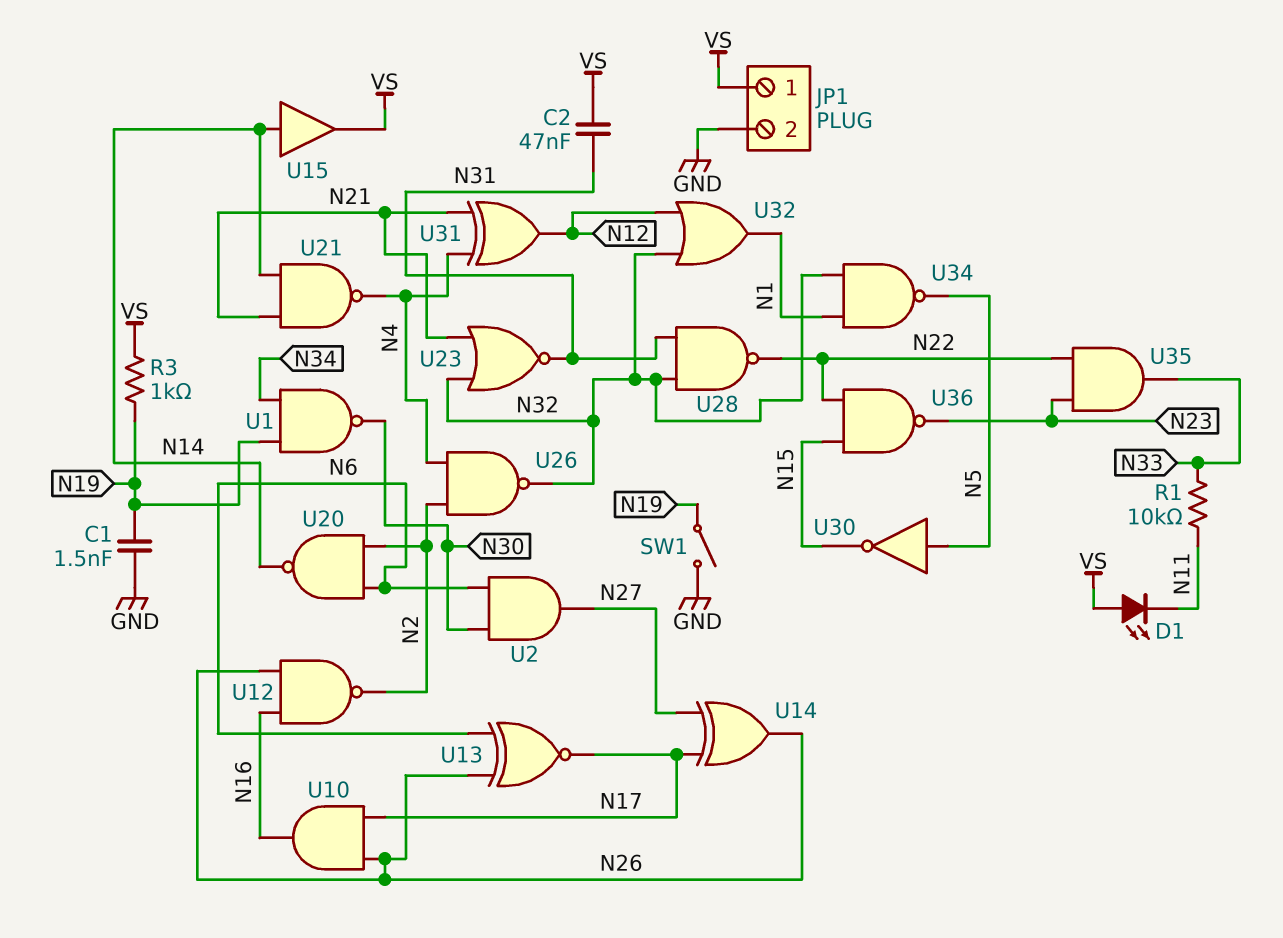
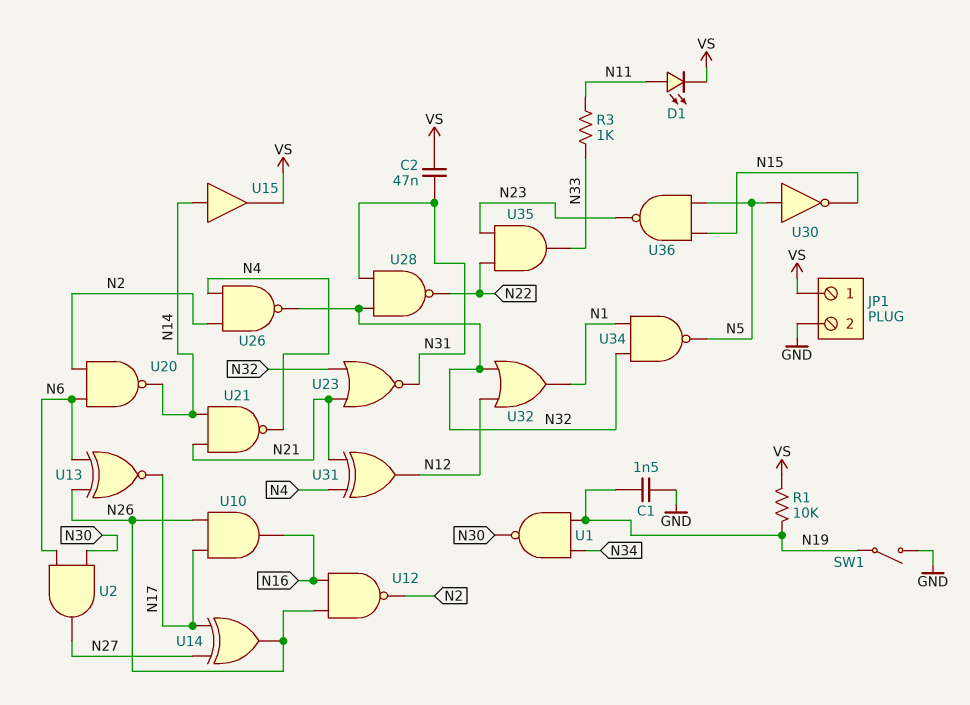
D1: LED (A VS, K N11) -> LED (A N11, K VS)
R1: 10k (N11, N33) -> 10k (N19, VS)
R3: 1k (N19, VS) -> 1k (N11, N33)
U36: NAND (in N15, in N22, out N23) -> NAND (in N5, in N15, out N23)

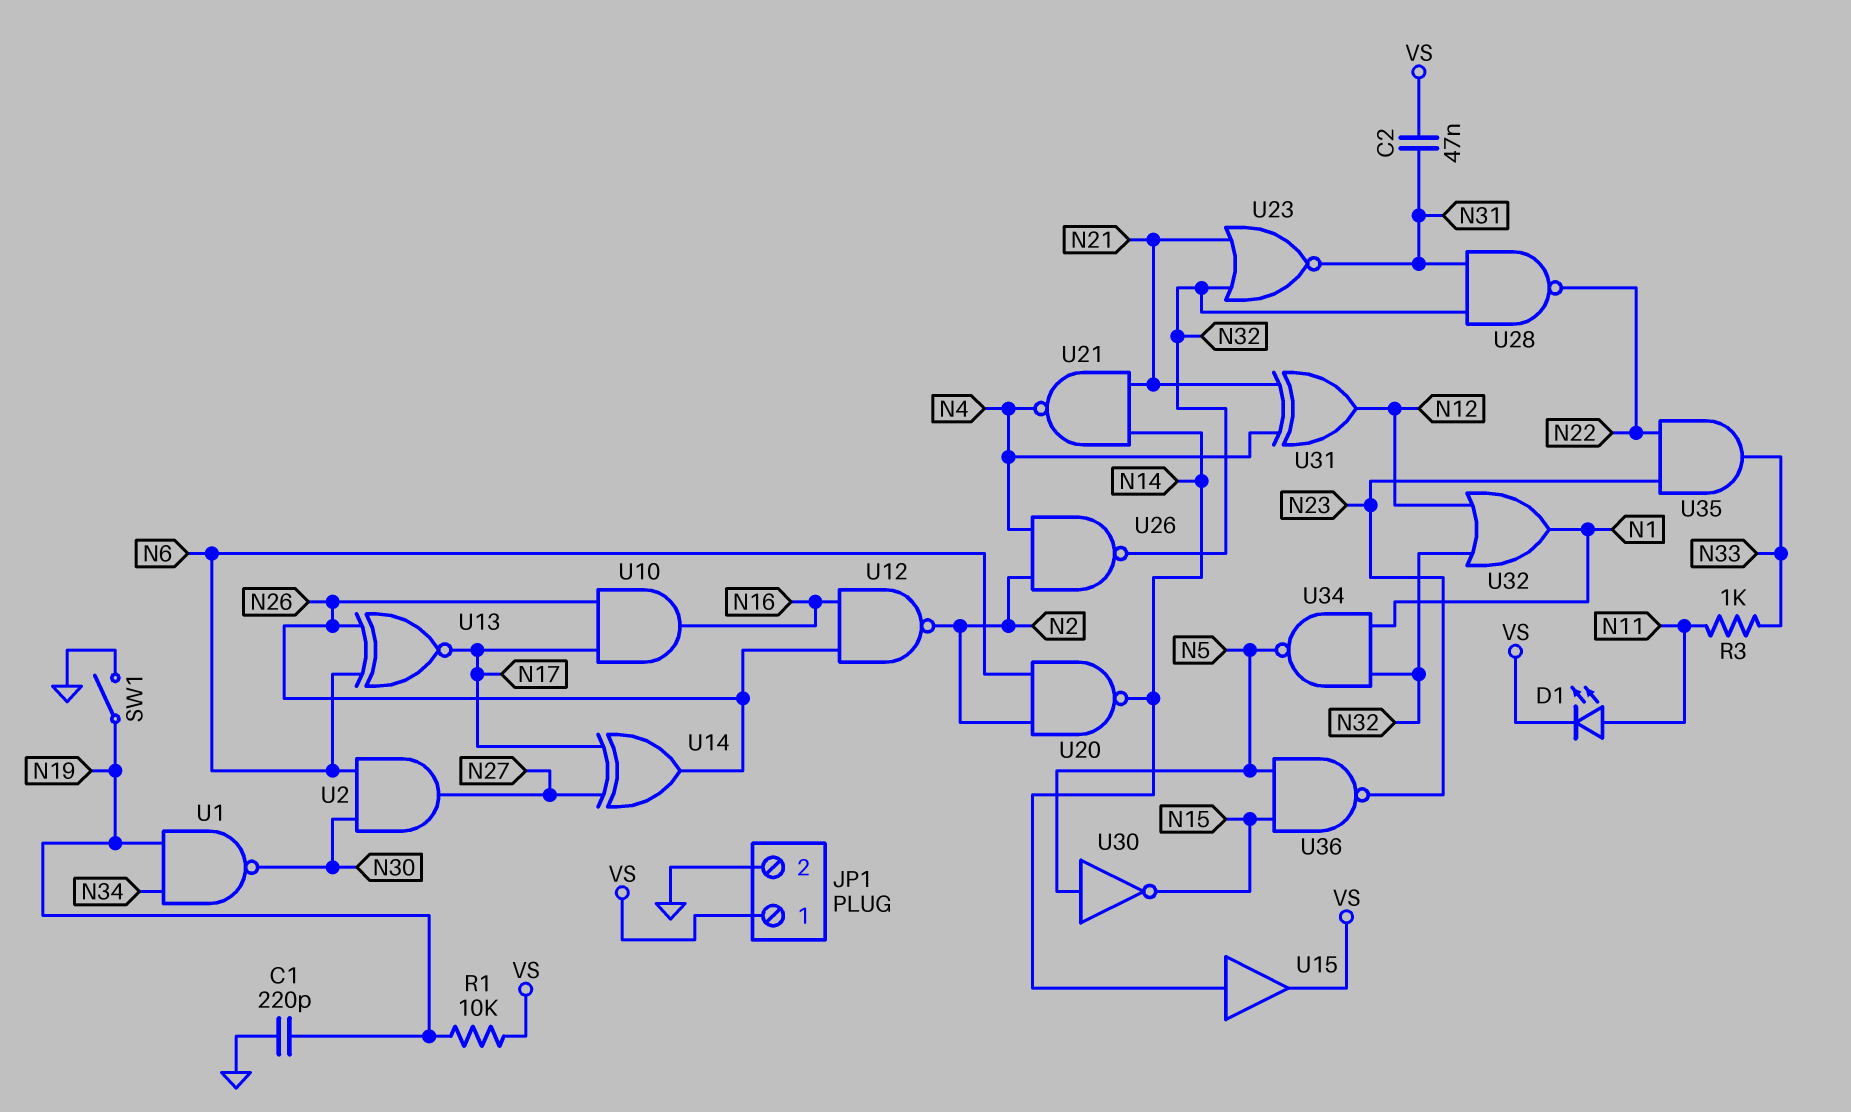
C1: 1.5nF (GND, N19) -> 220pF (GND, N19)

